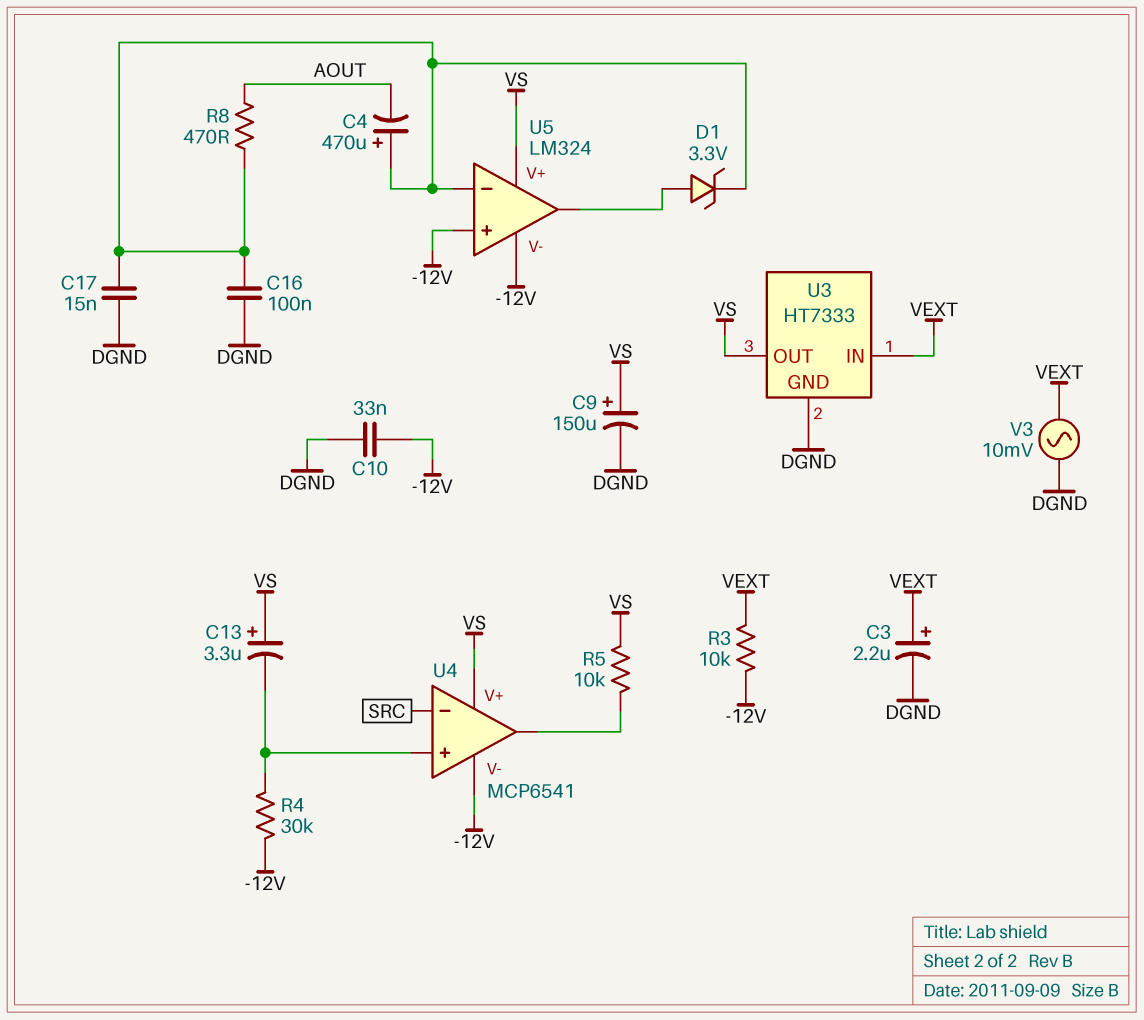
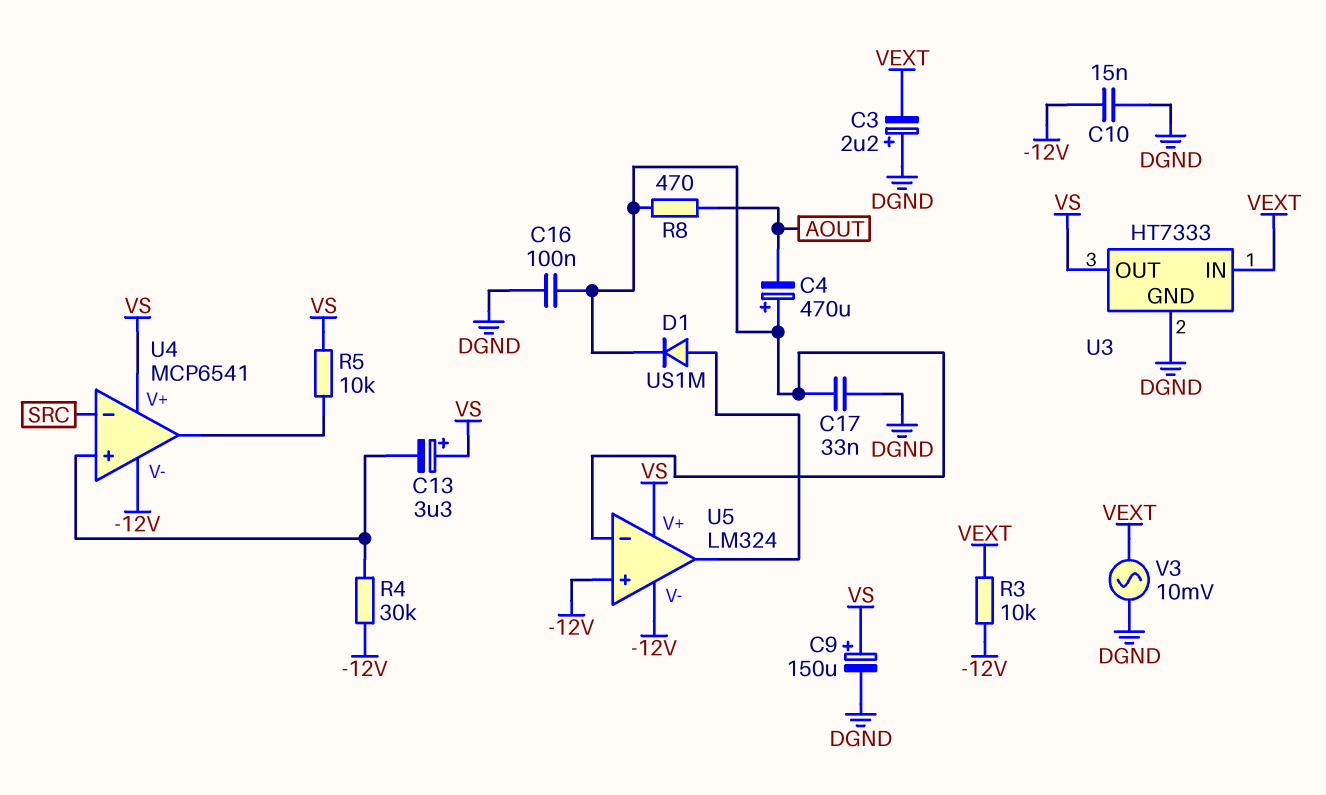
C3: 2.2uF (plus VEXT, minus DGND) -> 2.2uF (plus DGND, minus VEXT)
C10: 33nF (-12V, DGND) -> 15nF (-12V, DGND)
C17: 15nF (DGND, U5/in-) -> 33nF (DGND, U5/in-)
D1: zener 3.3V (A U5/out, K U5/in-) -> diode US1M (A U5/out, K U5/in-)

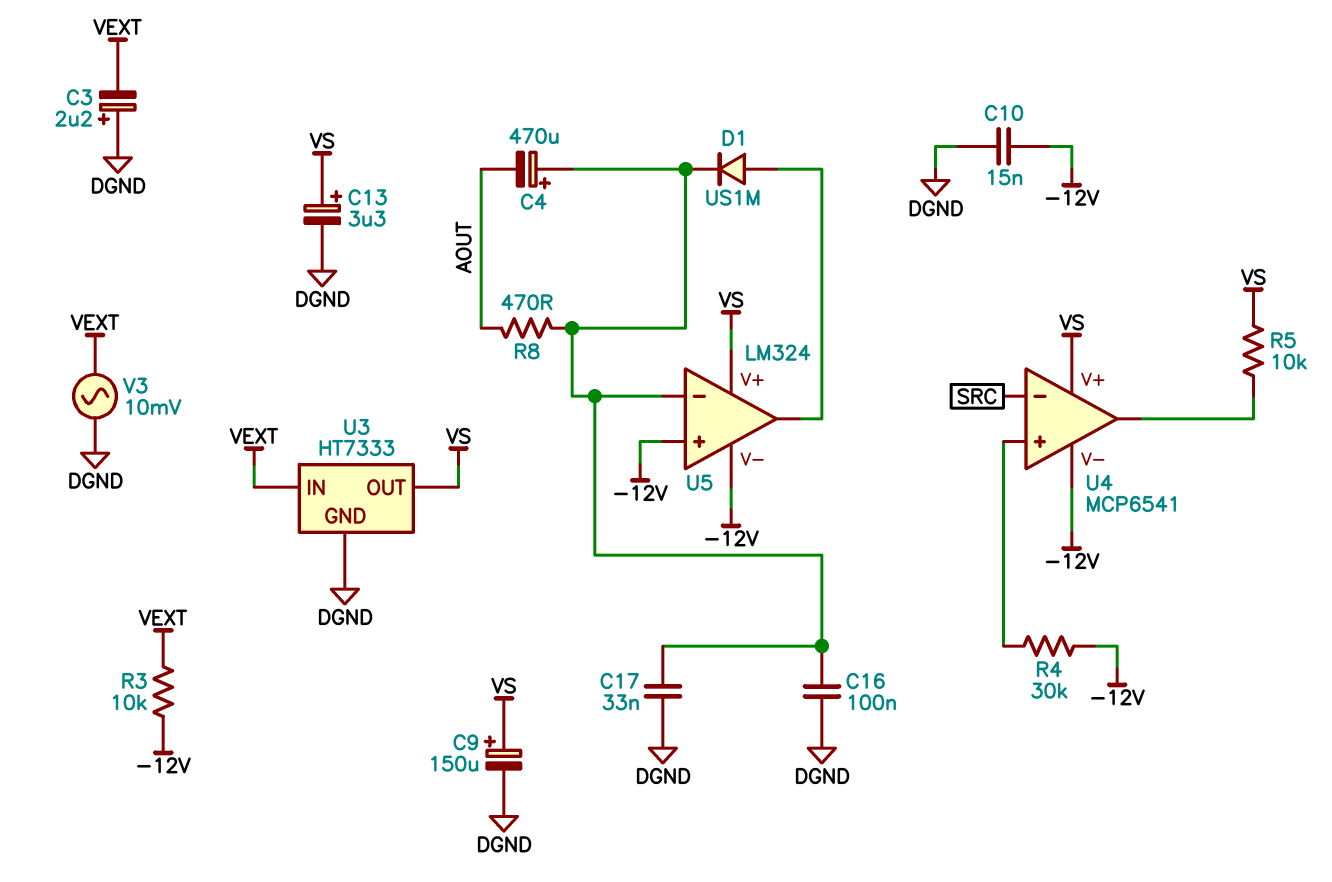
C13: 3.3uF (plus VS, minus U4/in+) -> 3.3uF (plus VS, minus DGND)

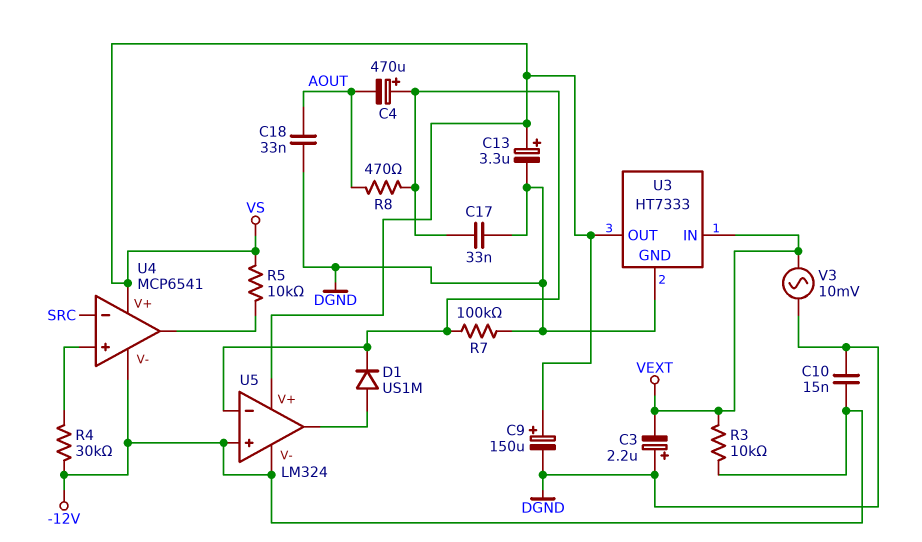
C16: 100nF (DGND, U5/in-) -> none
C18: none -> 33nF (AOUT, DGND)
R7: none -> 100k (DGND, U5/in-)

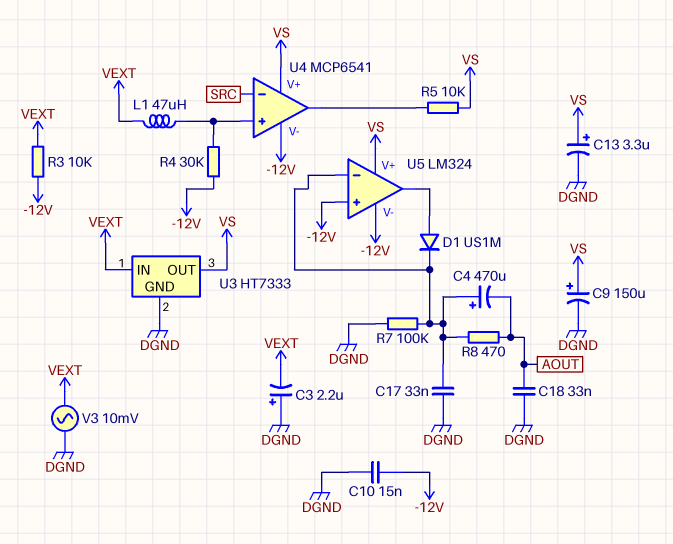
L1: none -> 47uH (U4/in+, VEXT)

